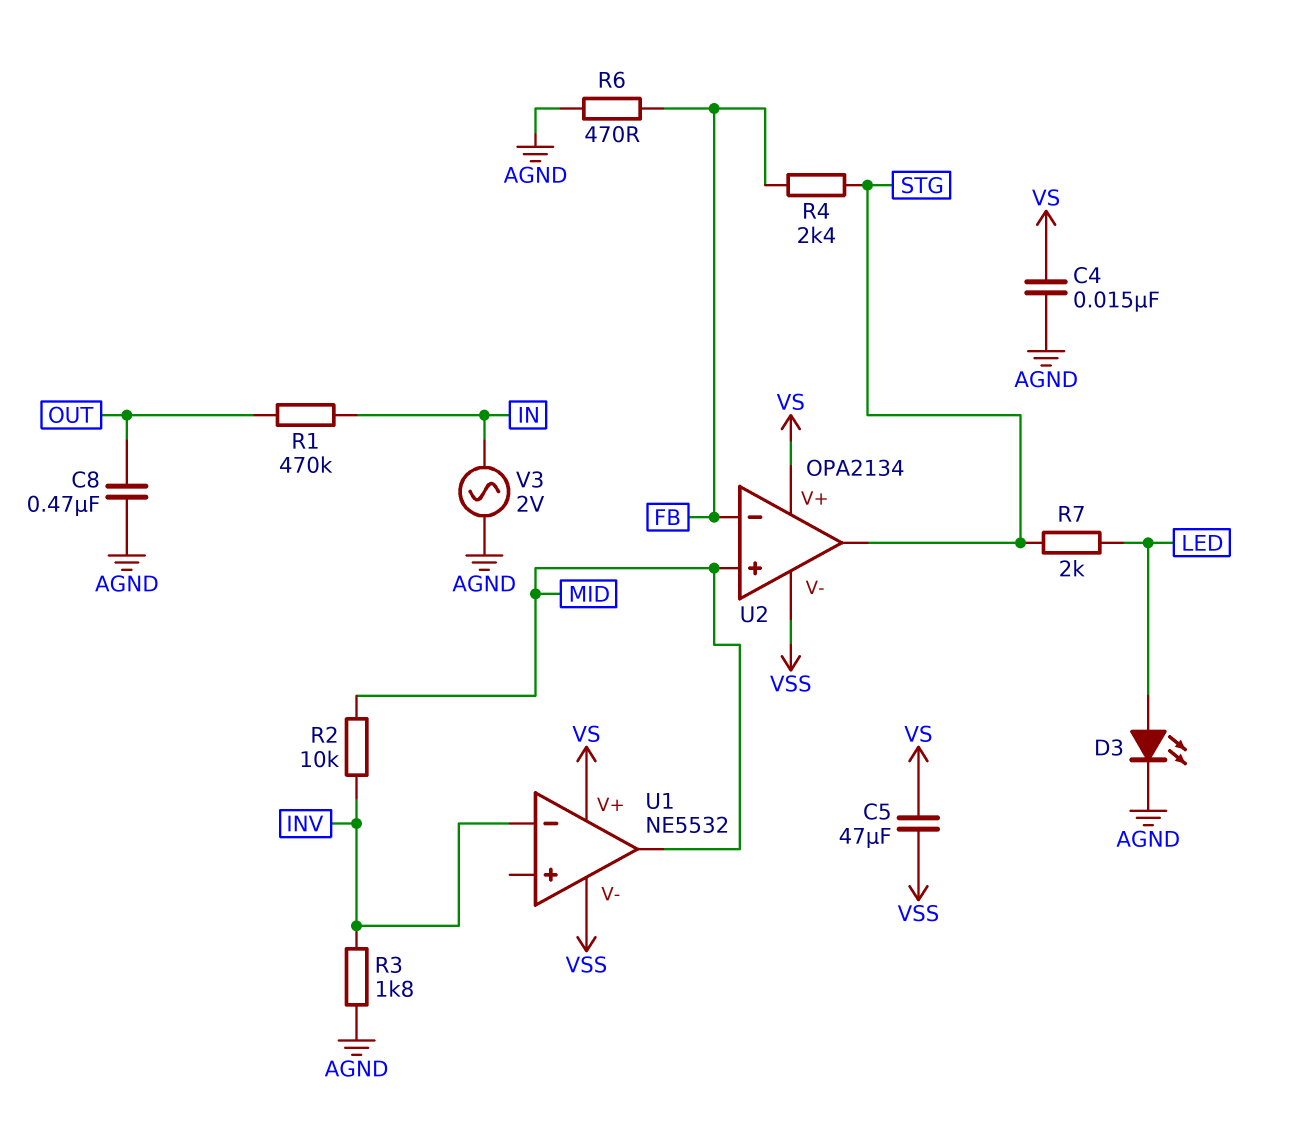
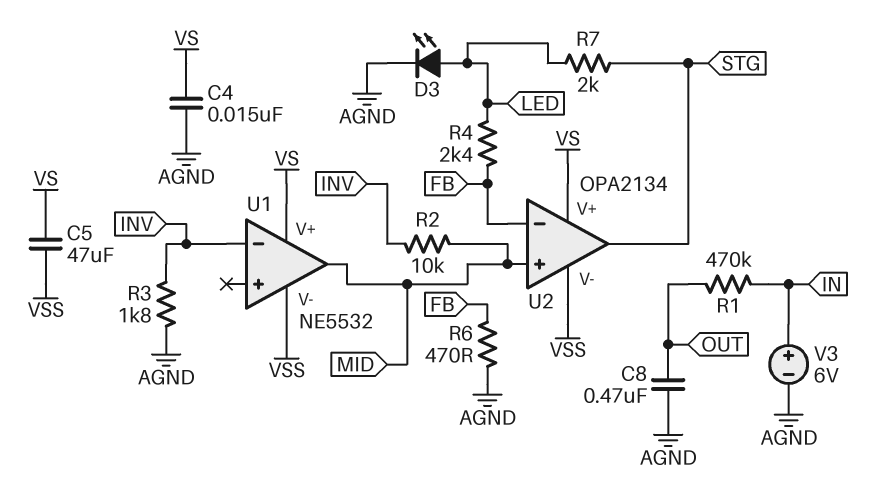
R4: 2.4k (FB, STG) -> 2.4k (FB, LED)
V3: AC 2V (AGND, IN) -> 6V (plus IN, minus AGND)

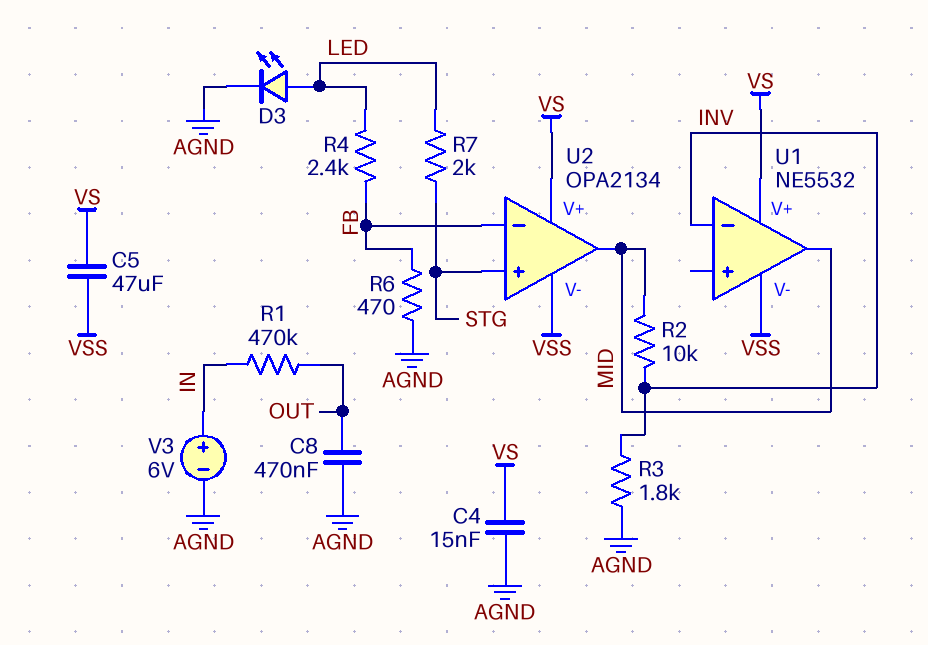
U2 pin in+: MID -> STG
U2 pin out: STG -> MID

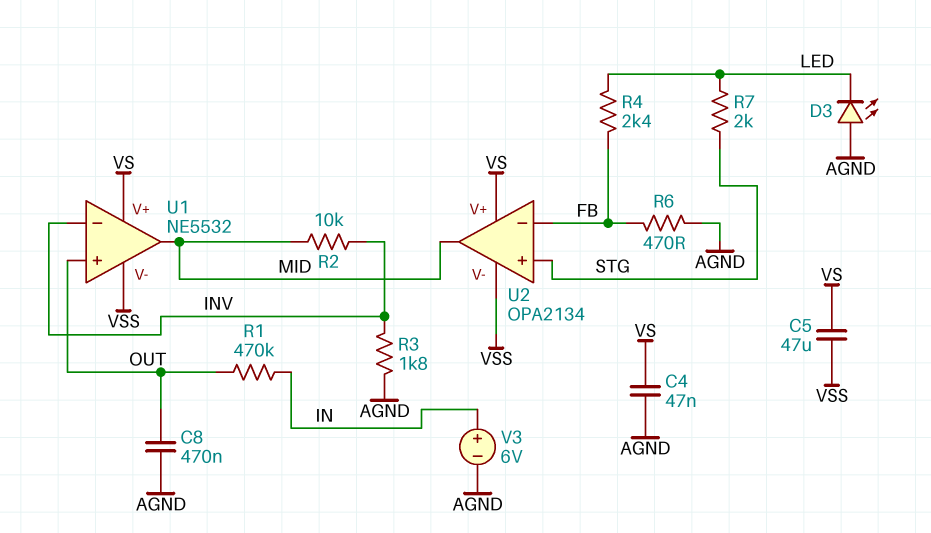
C4: 15nF (AGND, VS) -> 47nF (AGND, VS)
D3: LED (A LED, K AGND) -> LED (A AGND, K LED)
U1 pin in+: none -> OUT

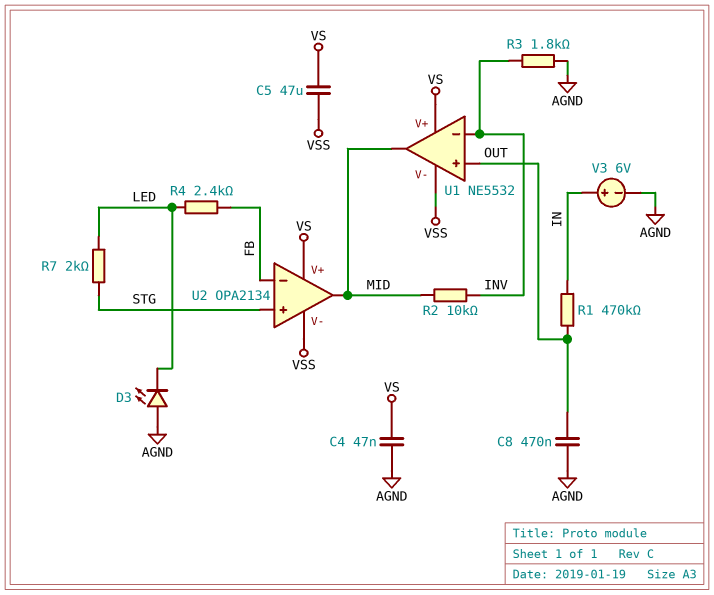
R6: 470 (AGND, FB) -> none

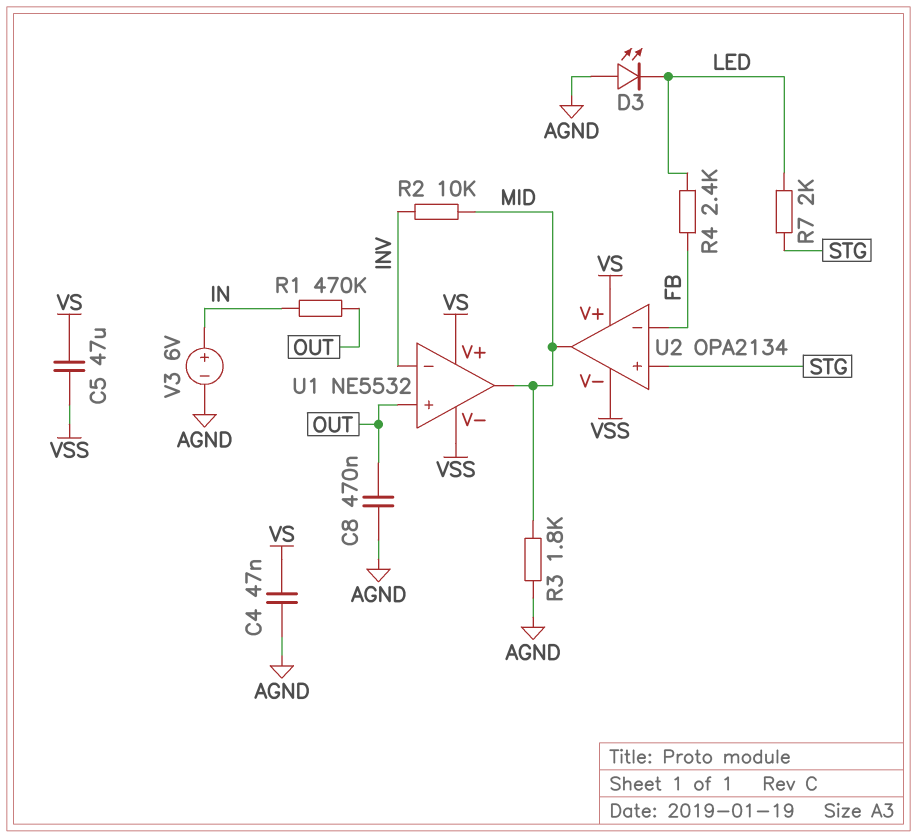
R3: 1.8k (AGND, INV) -> 1.8k (AGND, MID)

